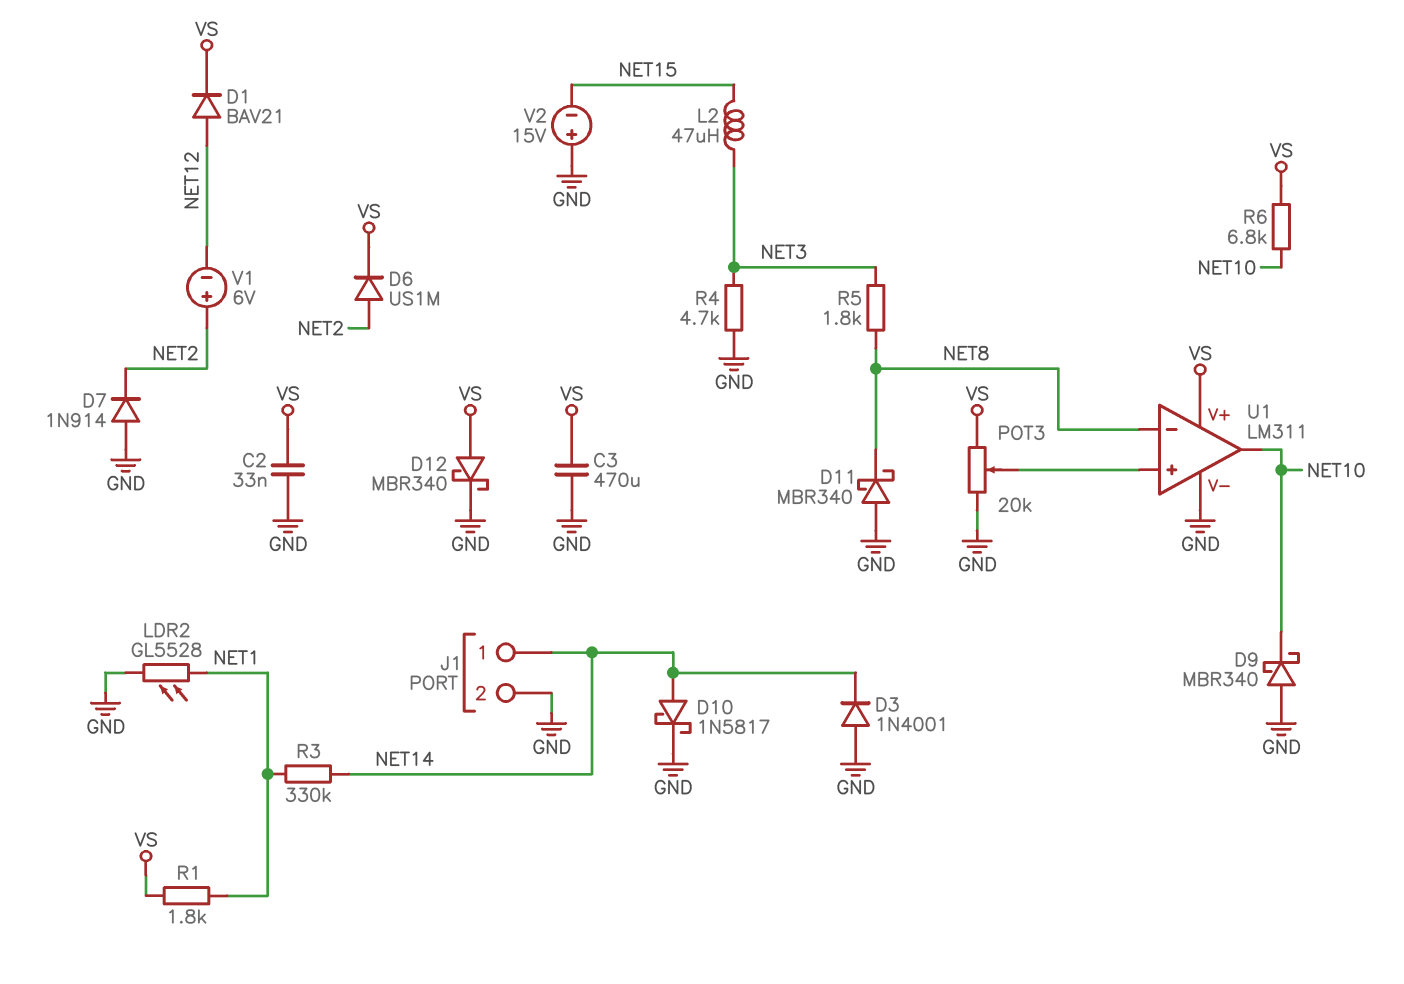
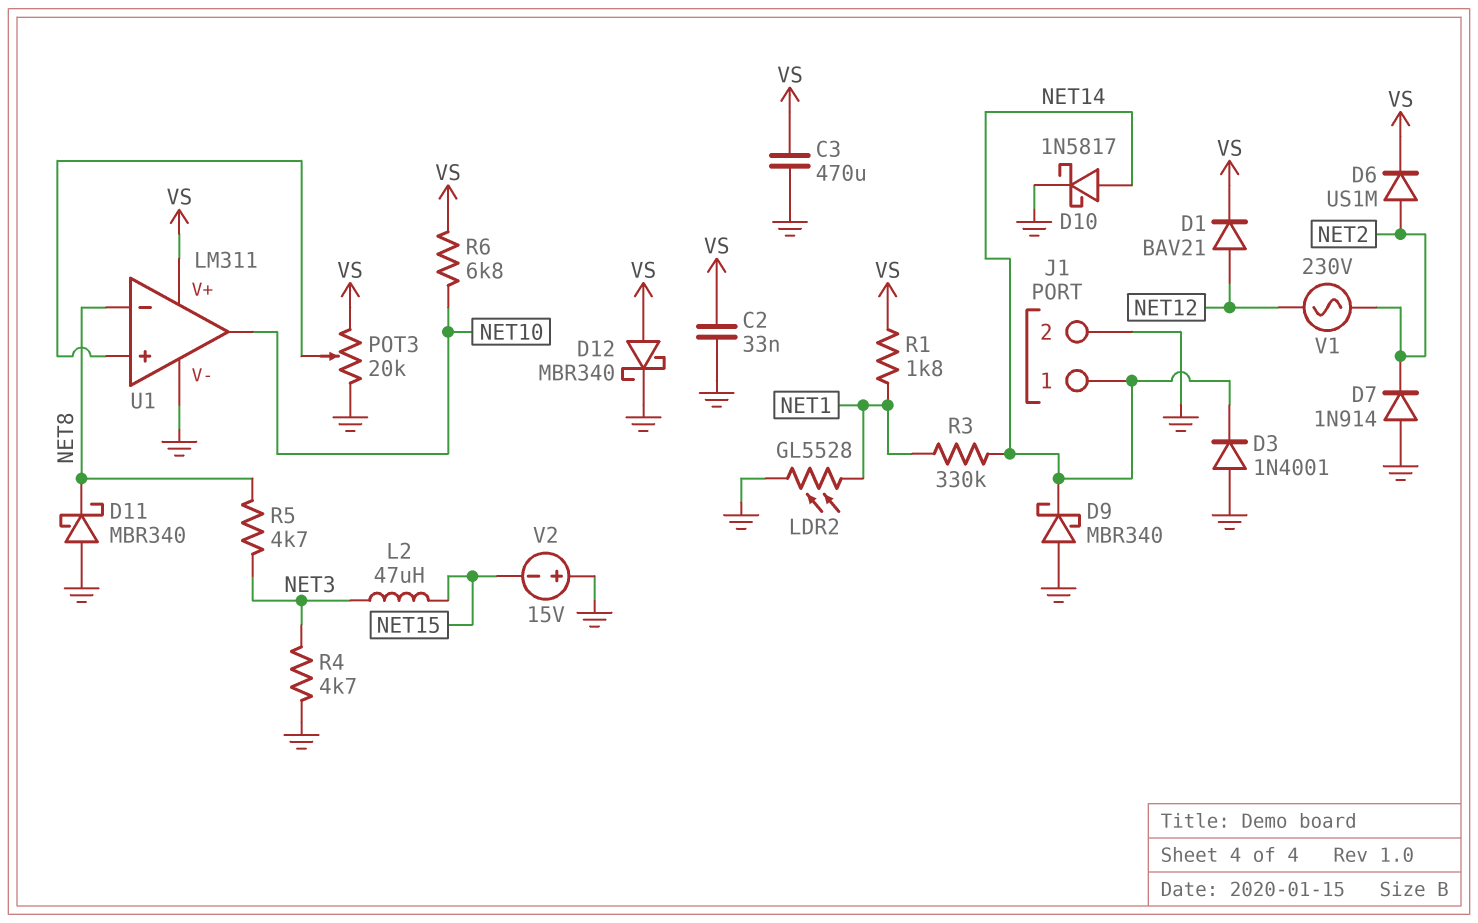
D9: schottky MBR340 (A GND, K NET10) -> schottky MBR340 (A GND, K NET14)
R5: 1.8k (NET3, NET8) -> 4.7k (NET3, NET8)
V1: 6V (plus NET2, minus NET12) -> AC 230V (NET2, NET12)

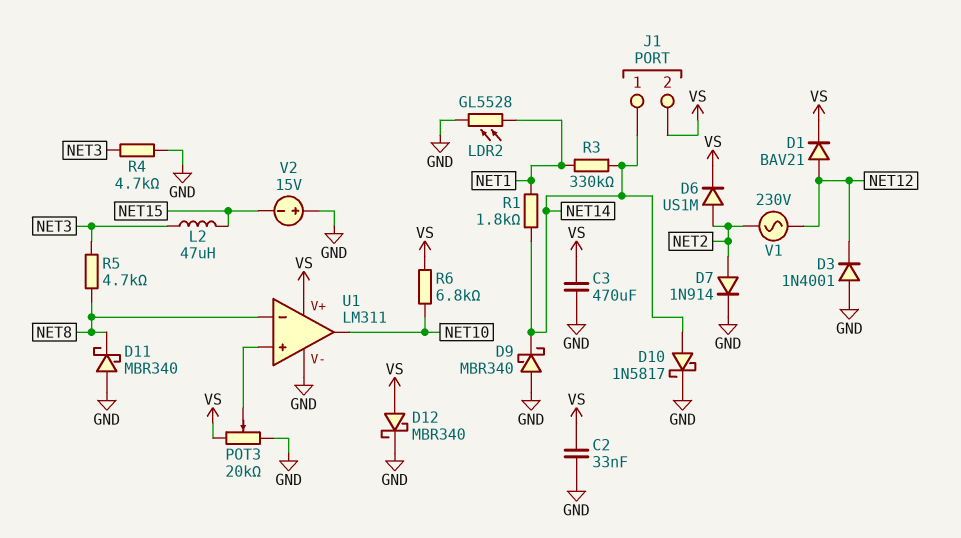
D3: diode 1N4001 (A GND, K NET14) -> diode 1N4001 (A GND, K NET12)
D7: diode 1N914 (A GND, K NET2) -> diode 1N914 (A NET2, K GND)
J1 pin 2: GND -> VS
R1: 1.8k (NET1, VS) -> 1.8k (NET1, NET14)

